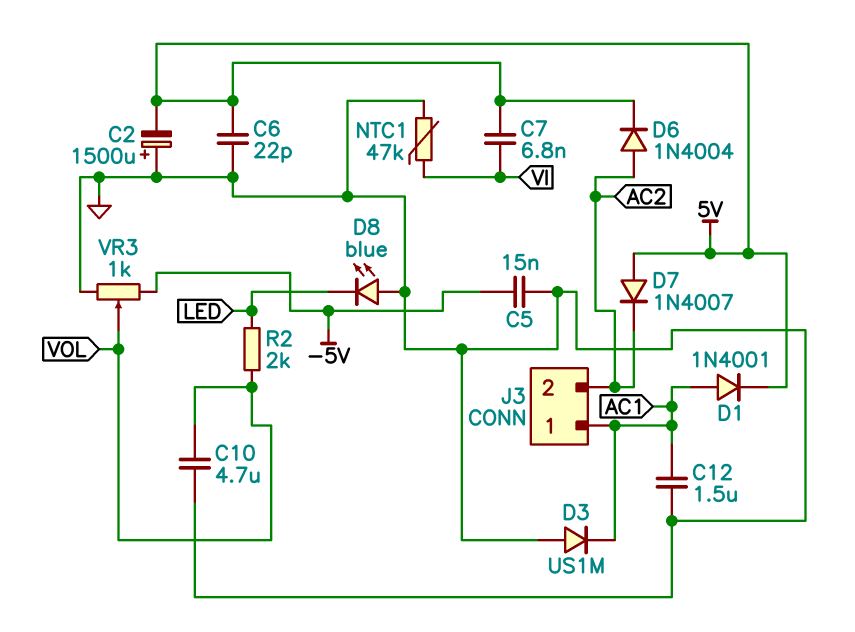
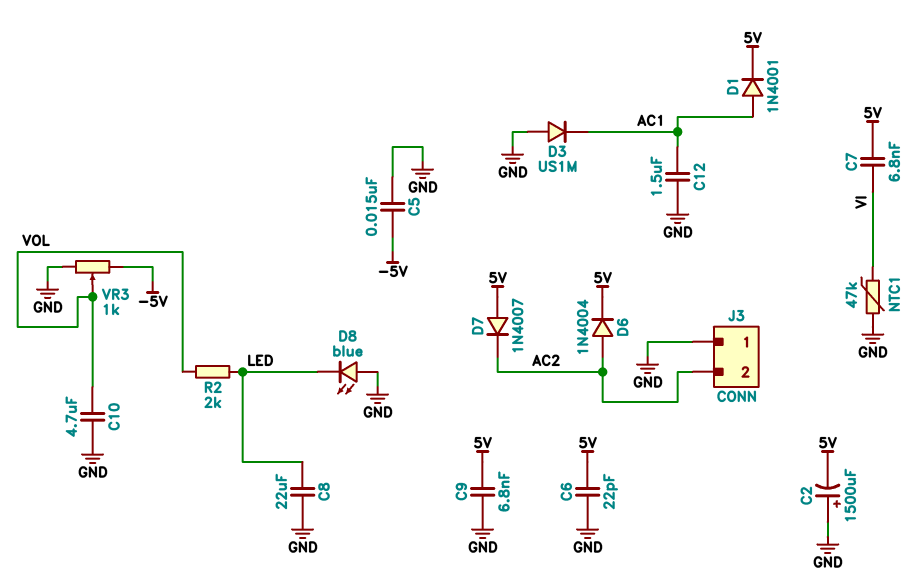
C8: none -> 22uF (GND, LED)
C9: none -> 6.8nF (5V, GND)
J3 pin 1: AC1 -> GND

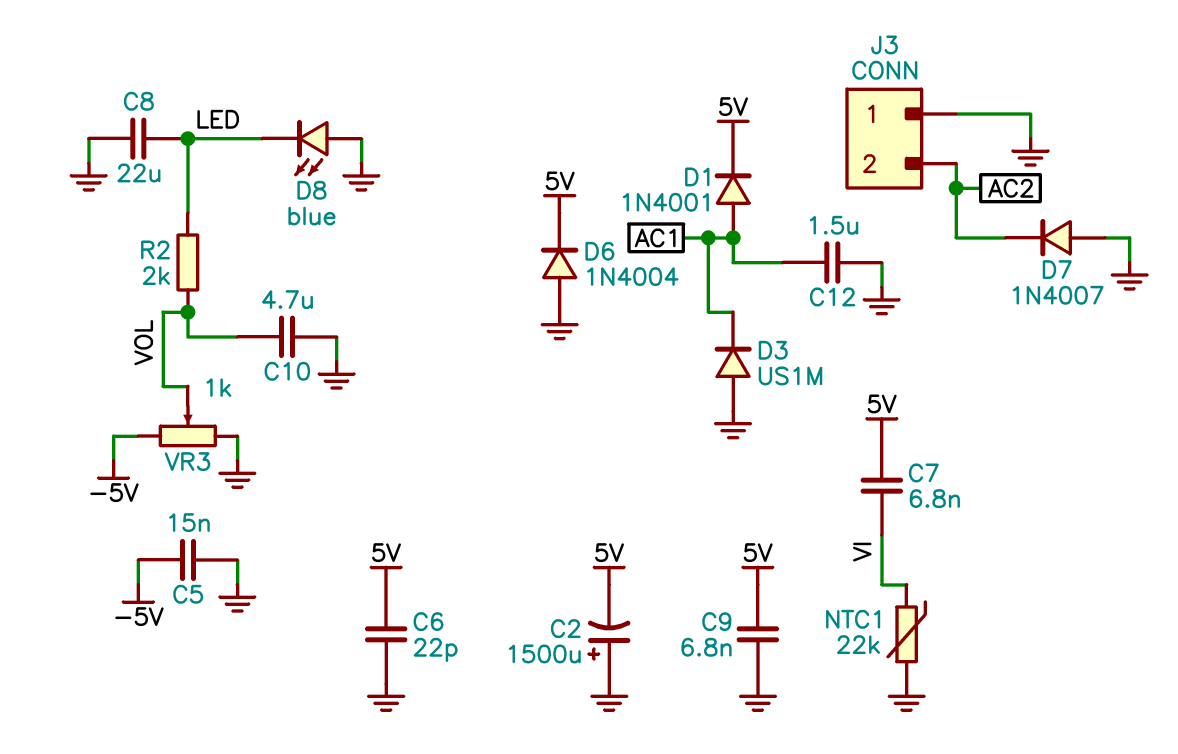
D6: diode 1N4004 (A AC2, K 5V) -> diode 1N4004 (A GND, K 5V)
D7: diode 1N4007 (A 5V, K AC2) -> diode 1N4007 (A GND, K AC2)
NTC1: 47k (GND, VI) -> 22k (GND, VI)

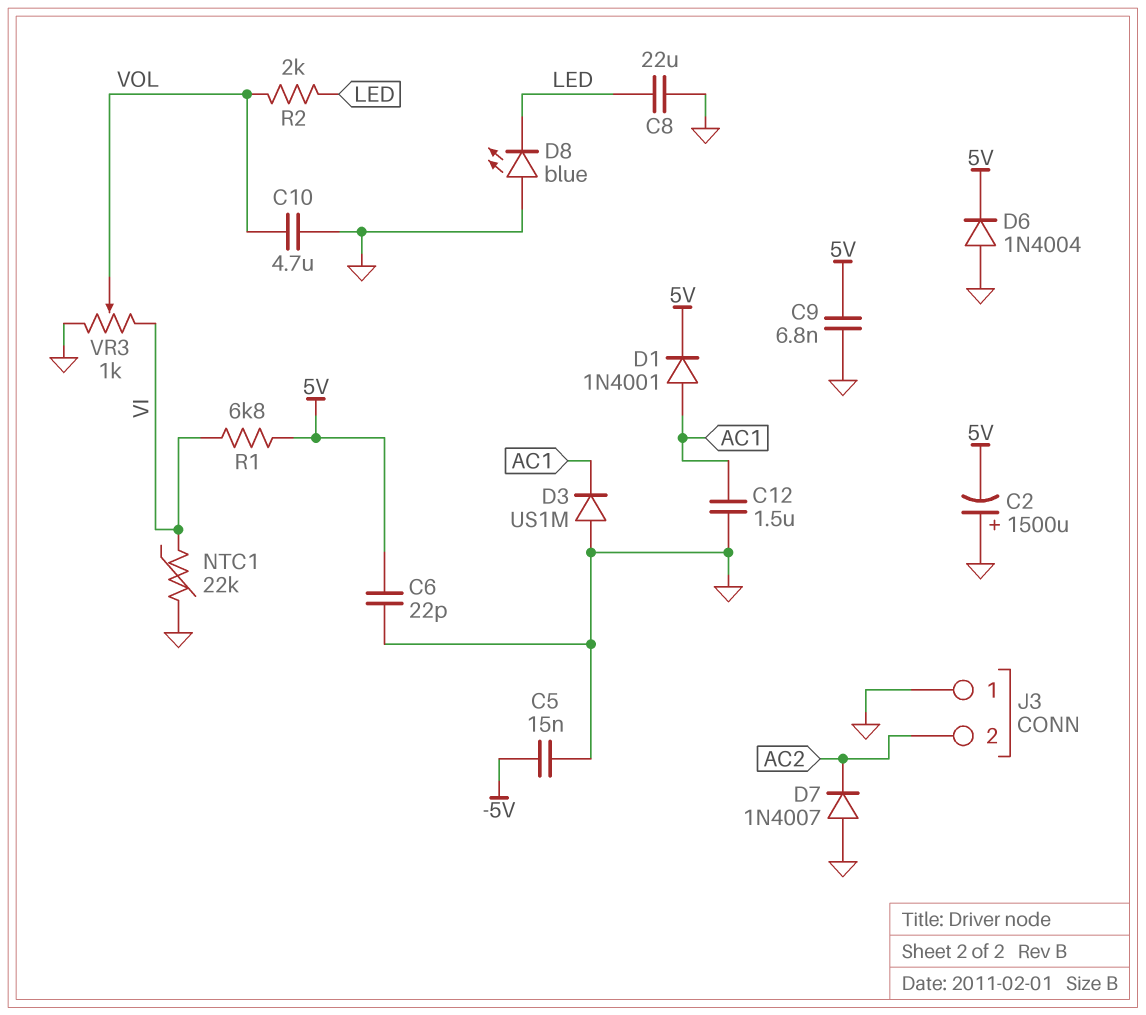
C7: 6.8nF (5V, VI) -> none
R1: none -> 6.8k (5V, VI)
VR3: 1k (-5V, GND, wiper VOL) -> 1k (GND, VI, wiper VOL)

